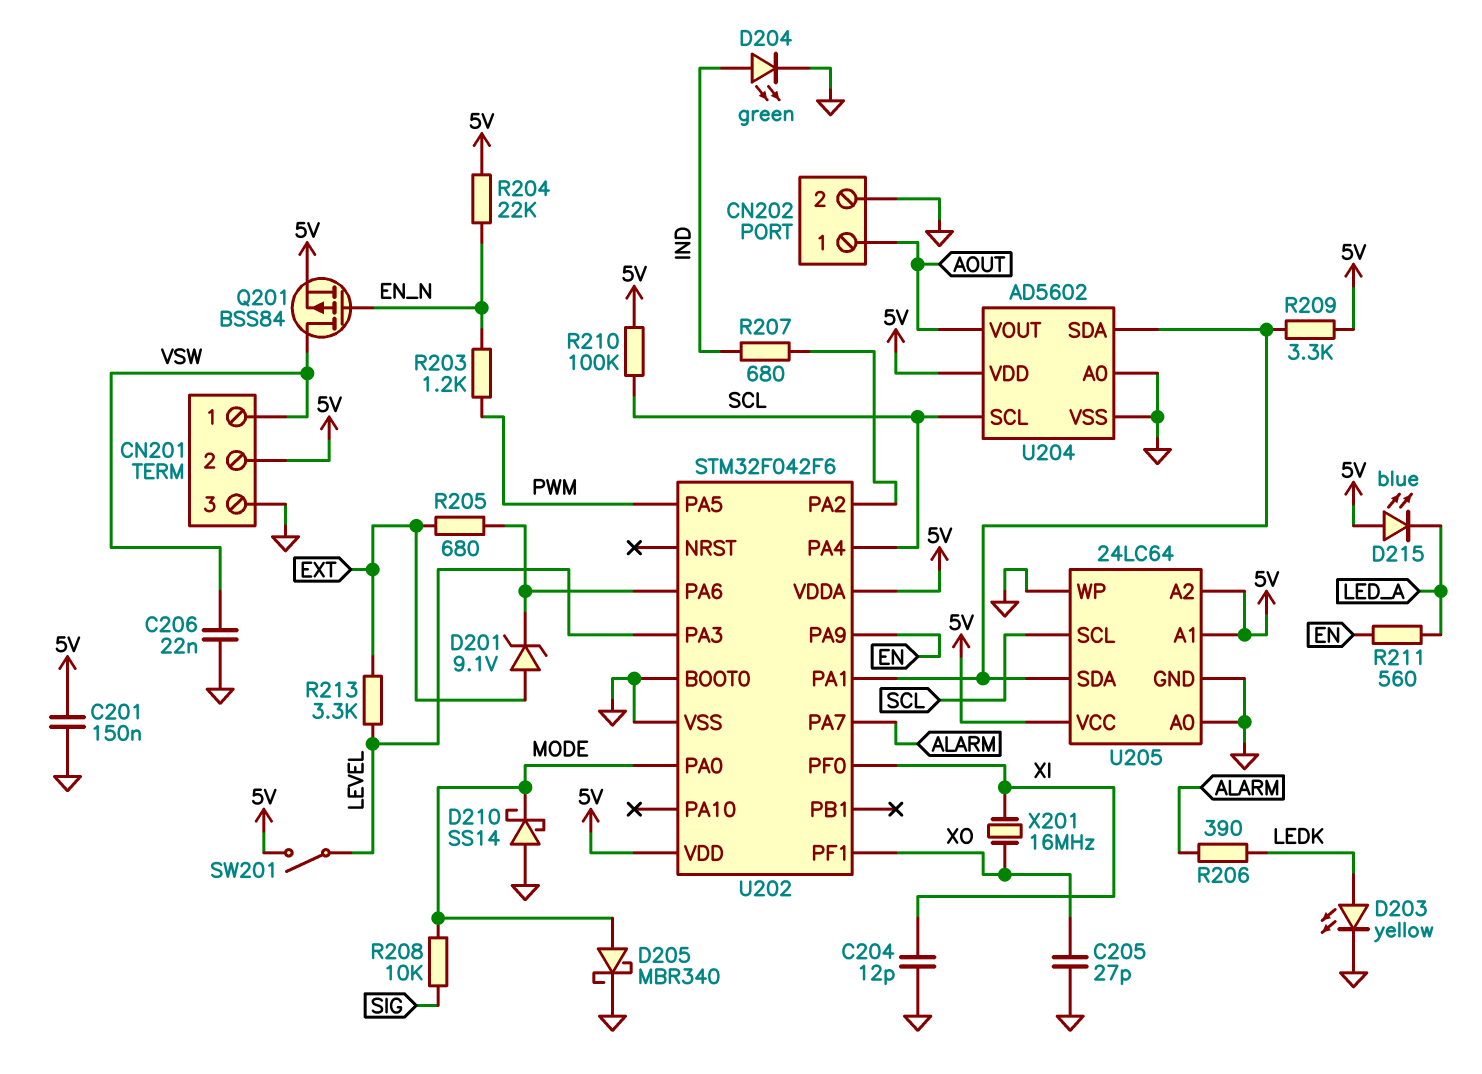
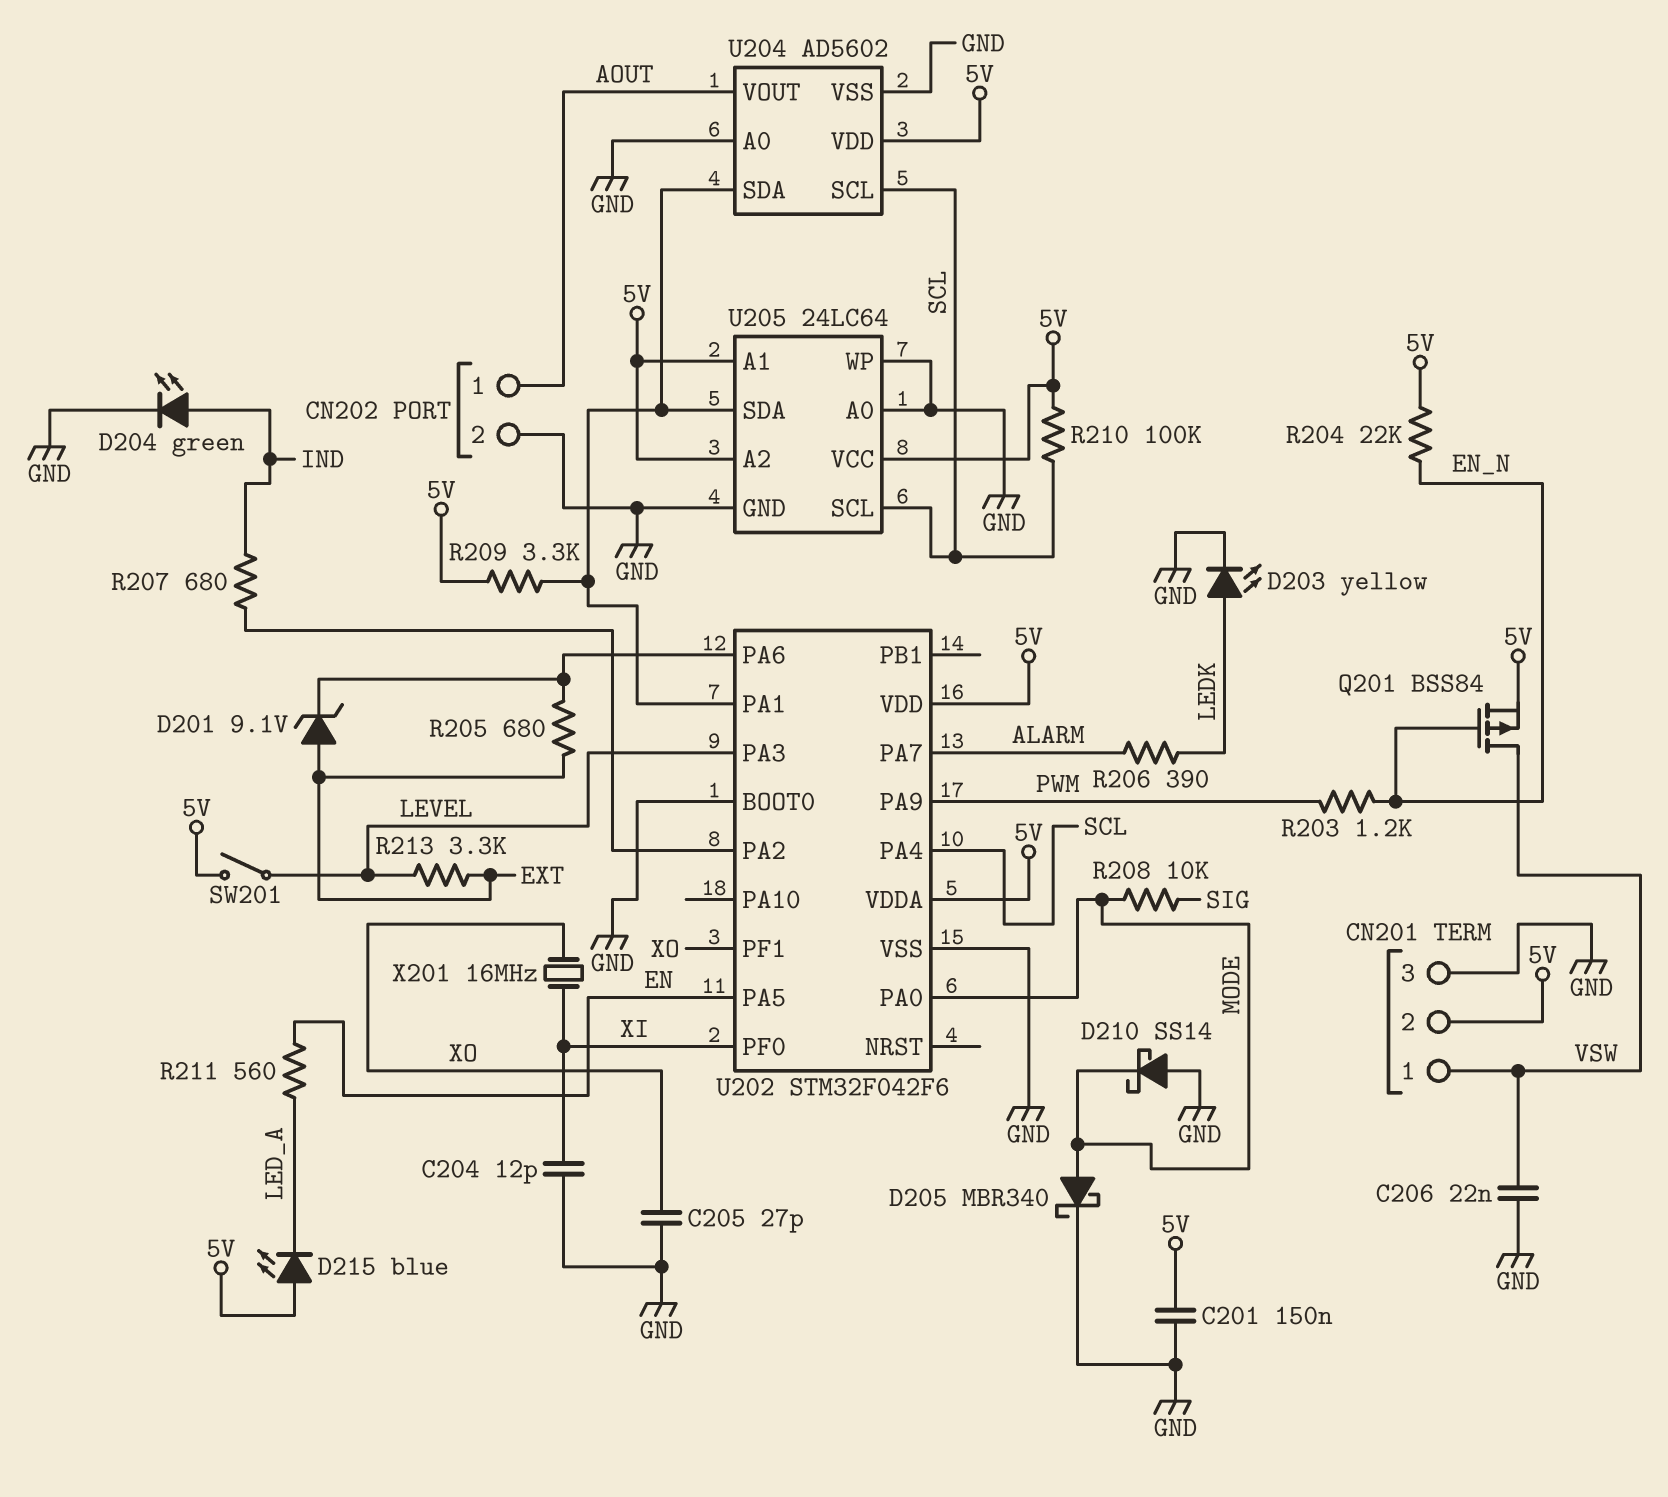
U202 pin PA5: PWM -> EN
U202 pin PA9: EN -> PWM

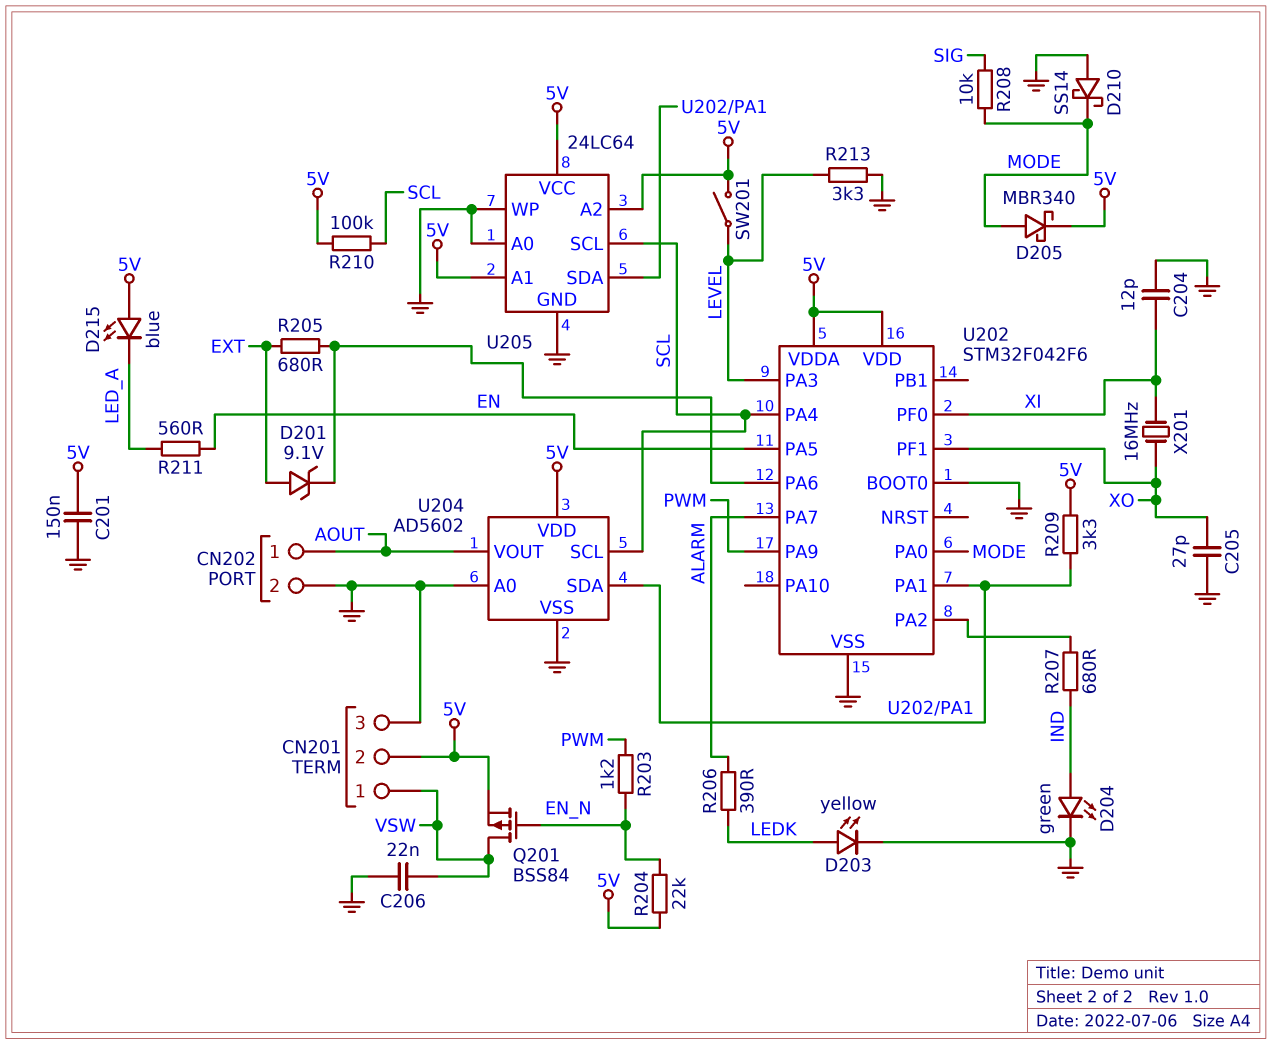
D205: schottky MBR340 (A MODE, K GND) -> schottky MBR340 (A MODE, K 5V)
R213: 3.3k (EXT, LEVEL) -> 3.3k (GND, LEVEL)

